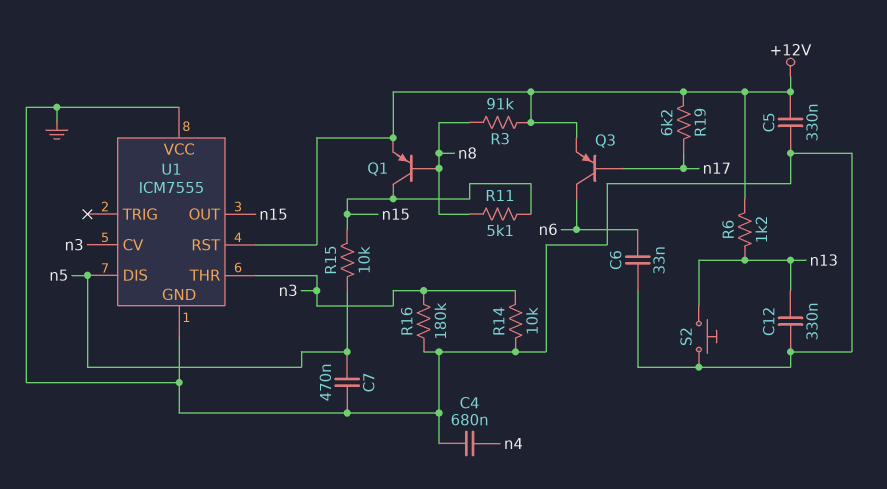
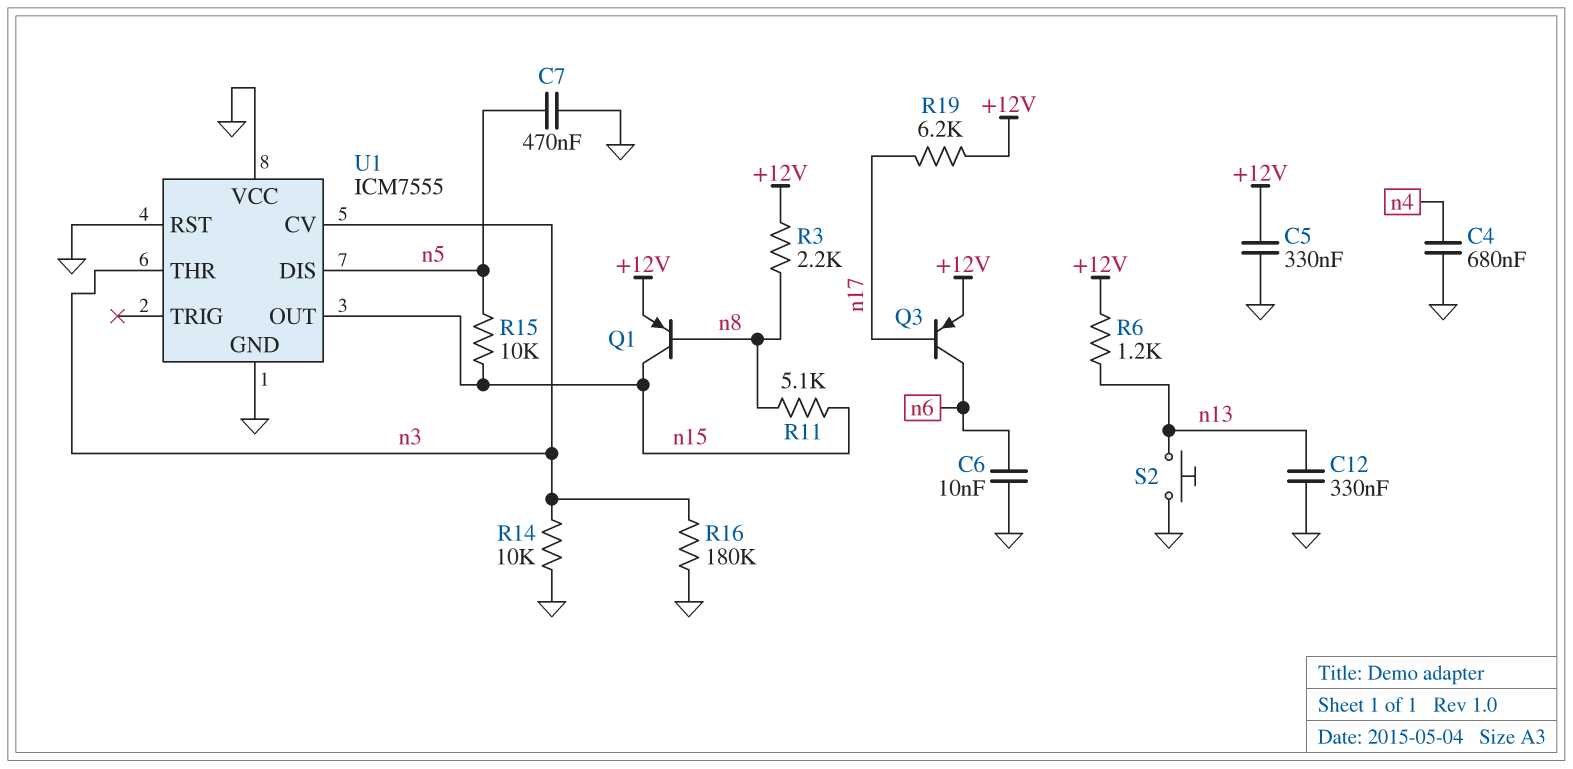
C6: 33nF (GND, n6) -> 10nF (GND, n6)
R3: 91k (+12V, n8) -> 2.2k (+12V, n8)
U1 pin RST: +12V -> GND

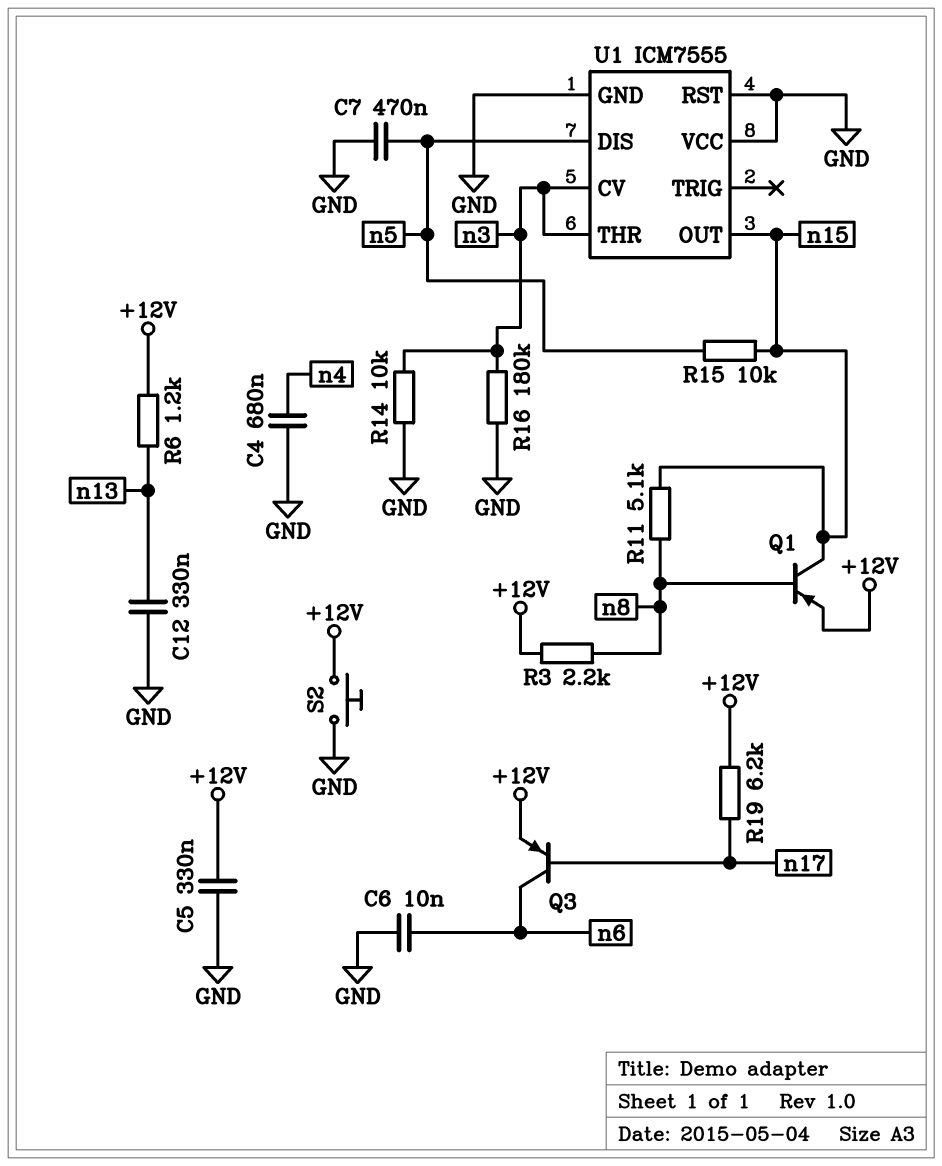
S2: button (GND, n13) -> button (+12V, GND)

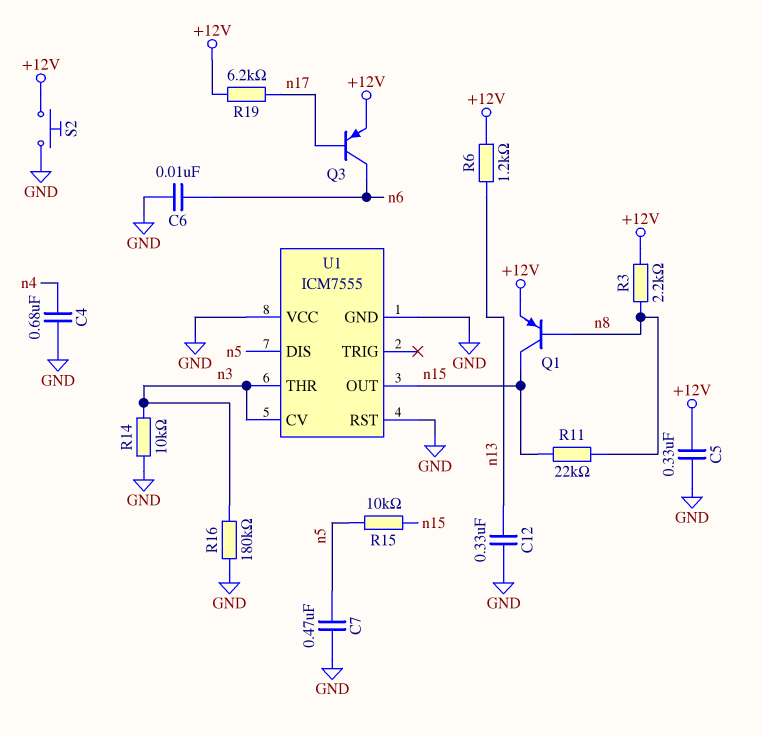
R11: 5.1k (n8, n15) -> 22k (n8, n15)

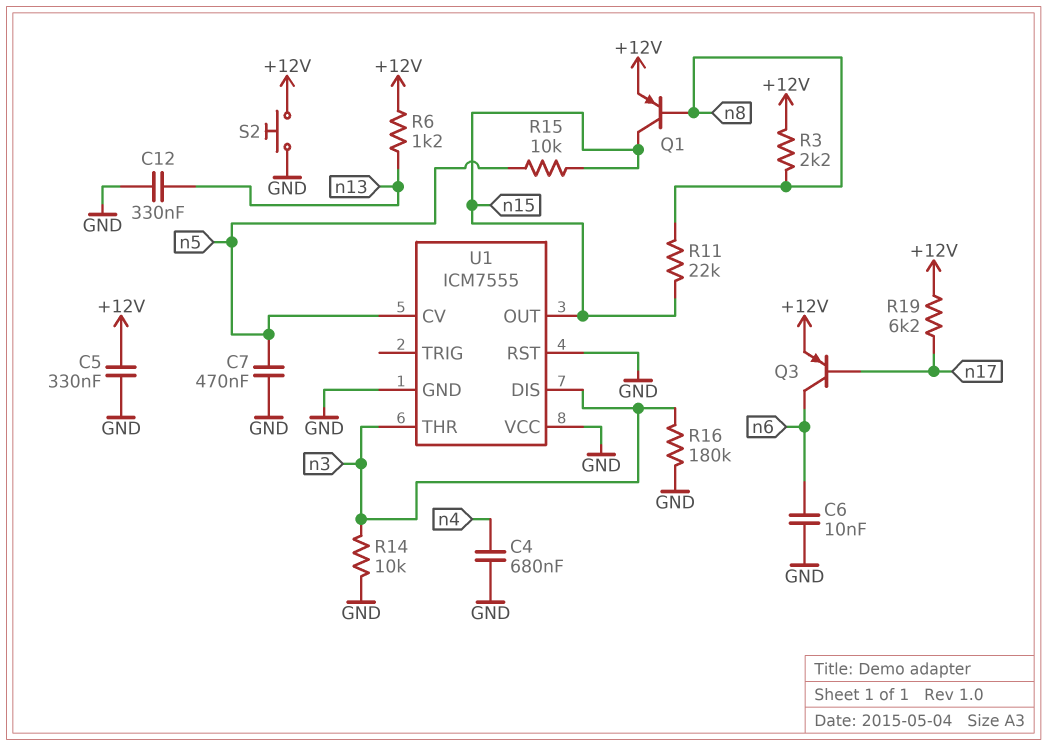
U1 pin CV: n3 -> n5
U1 pin DIS: n5 -> n3

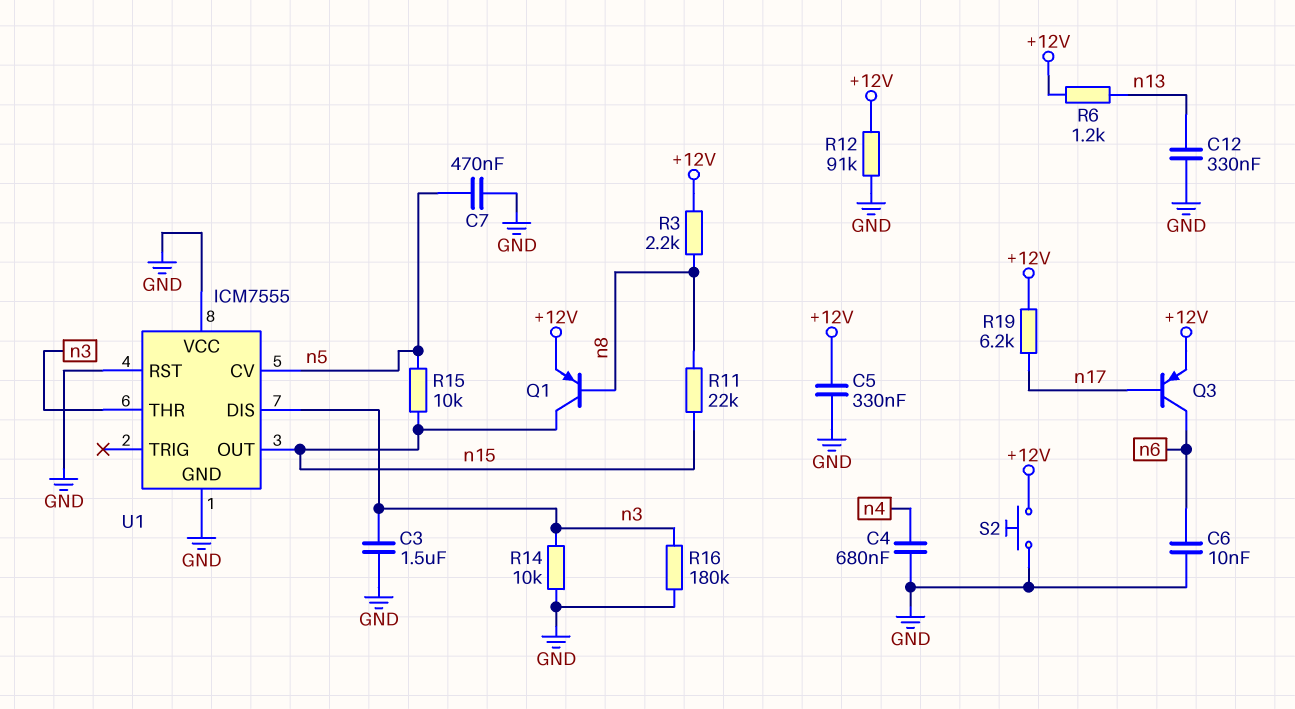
C3: none -> 1.5uF (GND, n3)
R12: none -> 91k (+12V, GND)

